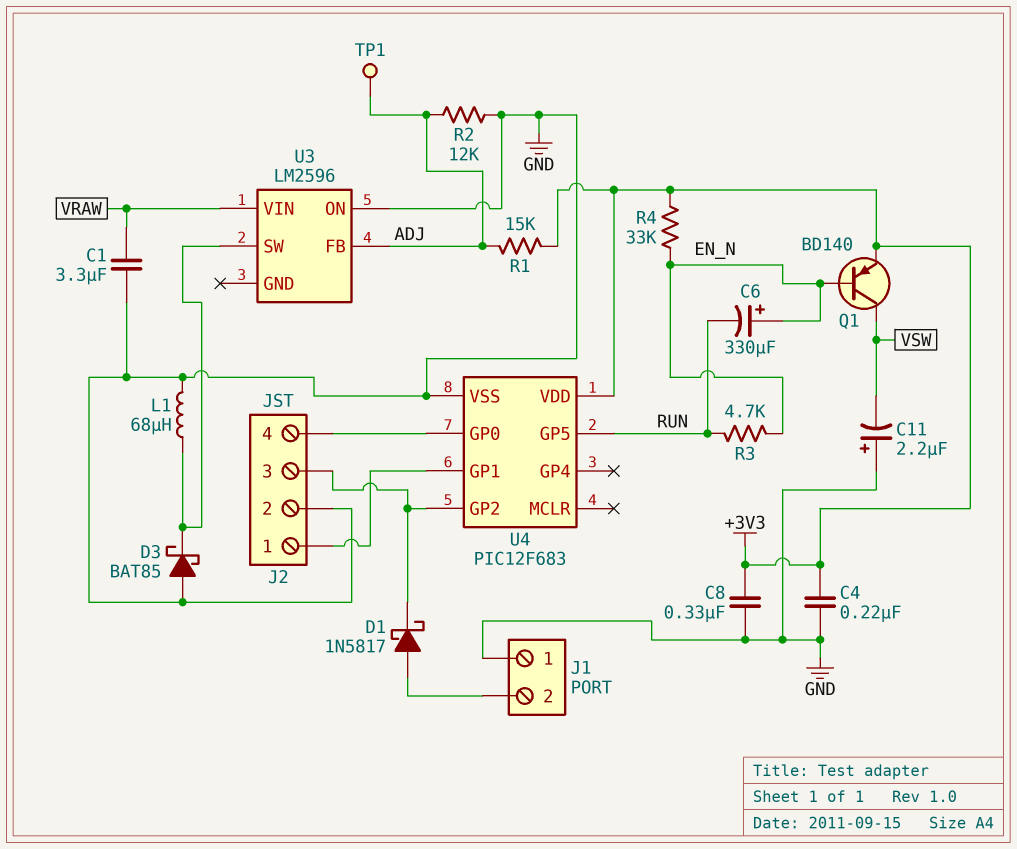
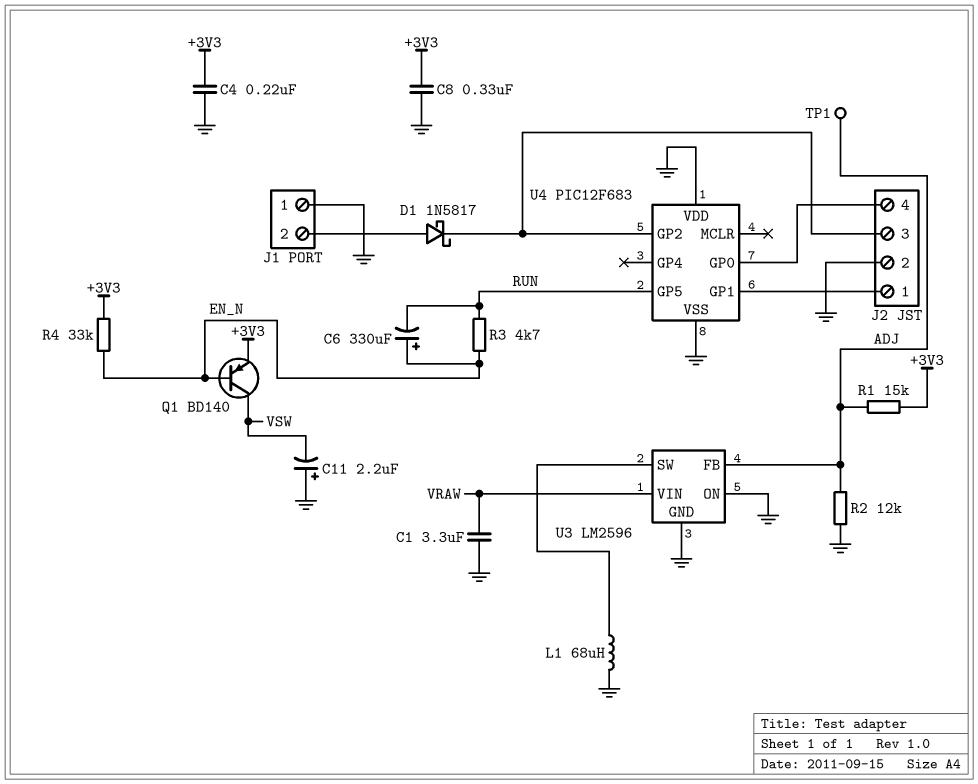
D3: schottky BAT85 (A GND, K U3/SW) -> none
U3 pin GND: none -> GND
U4 pin VDD: +3V3 -> GND

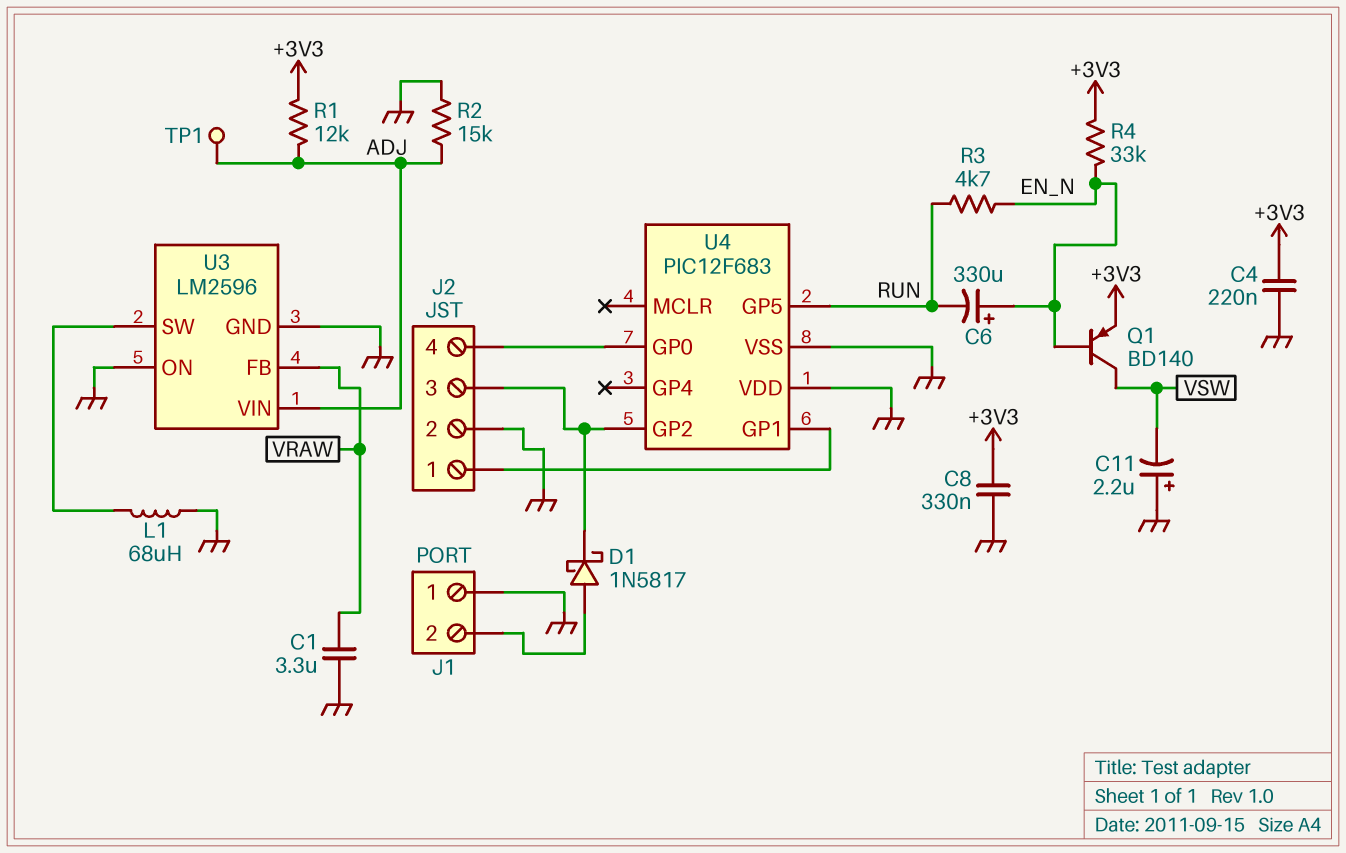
R1: 15k (+3V3, ADJ) -> 12k (+3V3, ADJ)
R2: 12k (ADJ, GND) -> 15k (ADJ, GND)
U3 pin FB: ADJ -> VRAW
U3 pin VIN: VRAW -> ADJ

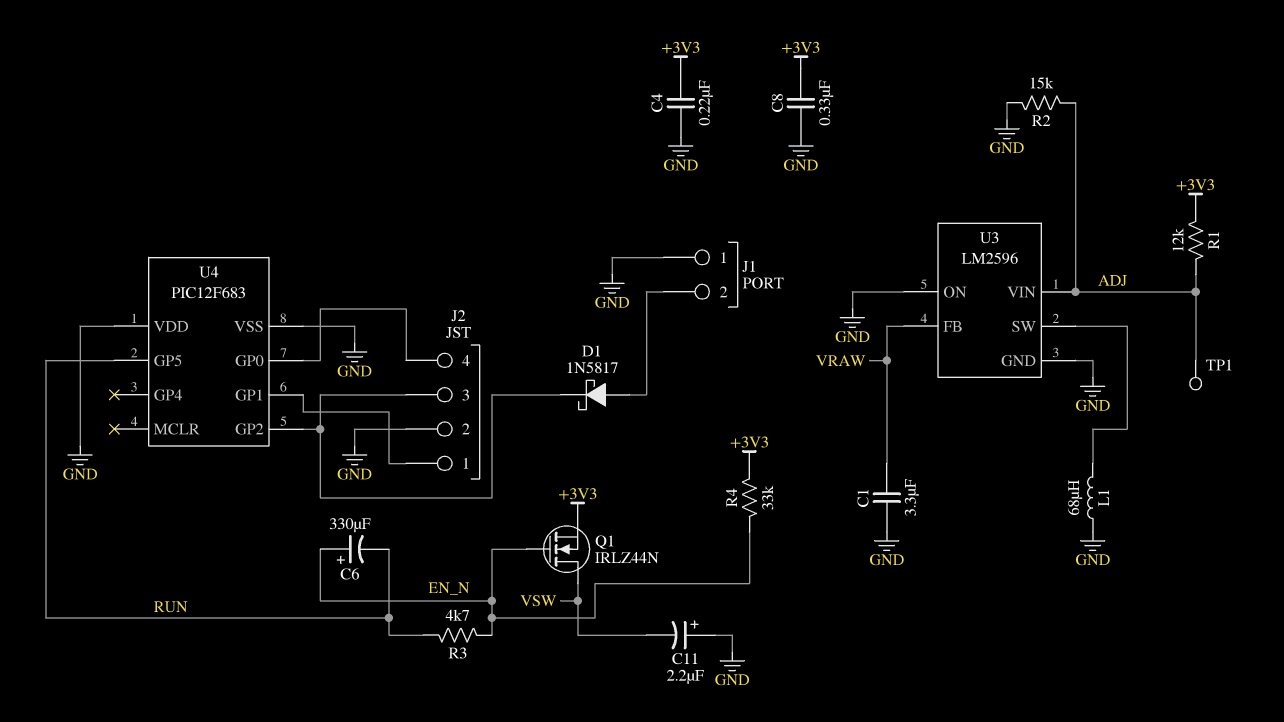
Q1: PNP BD140 (B EN_N, C VSW, E +3V3) -> NMOS IRLZ44N (G EN_N, D VSW, S +3V3)

